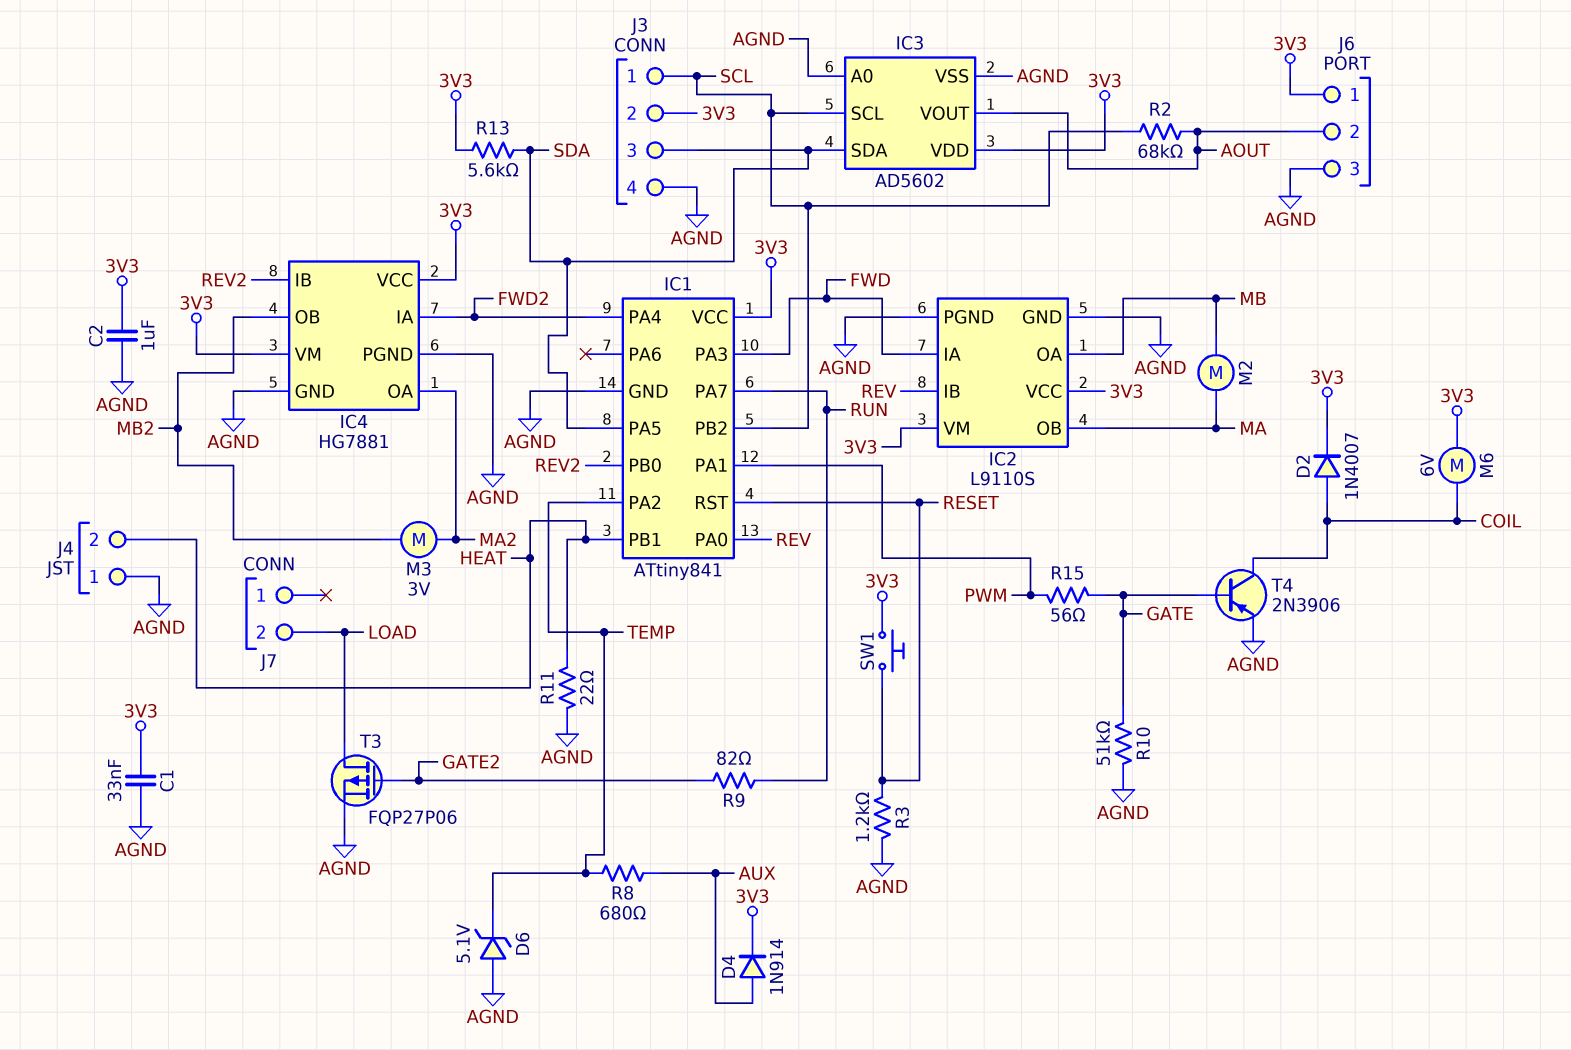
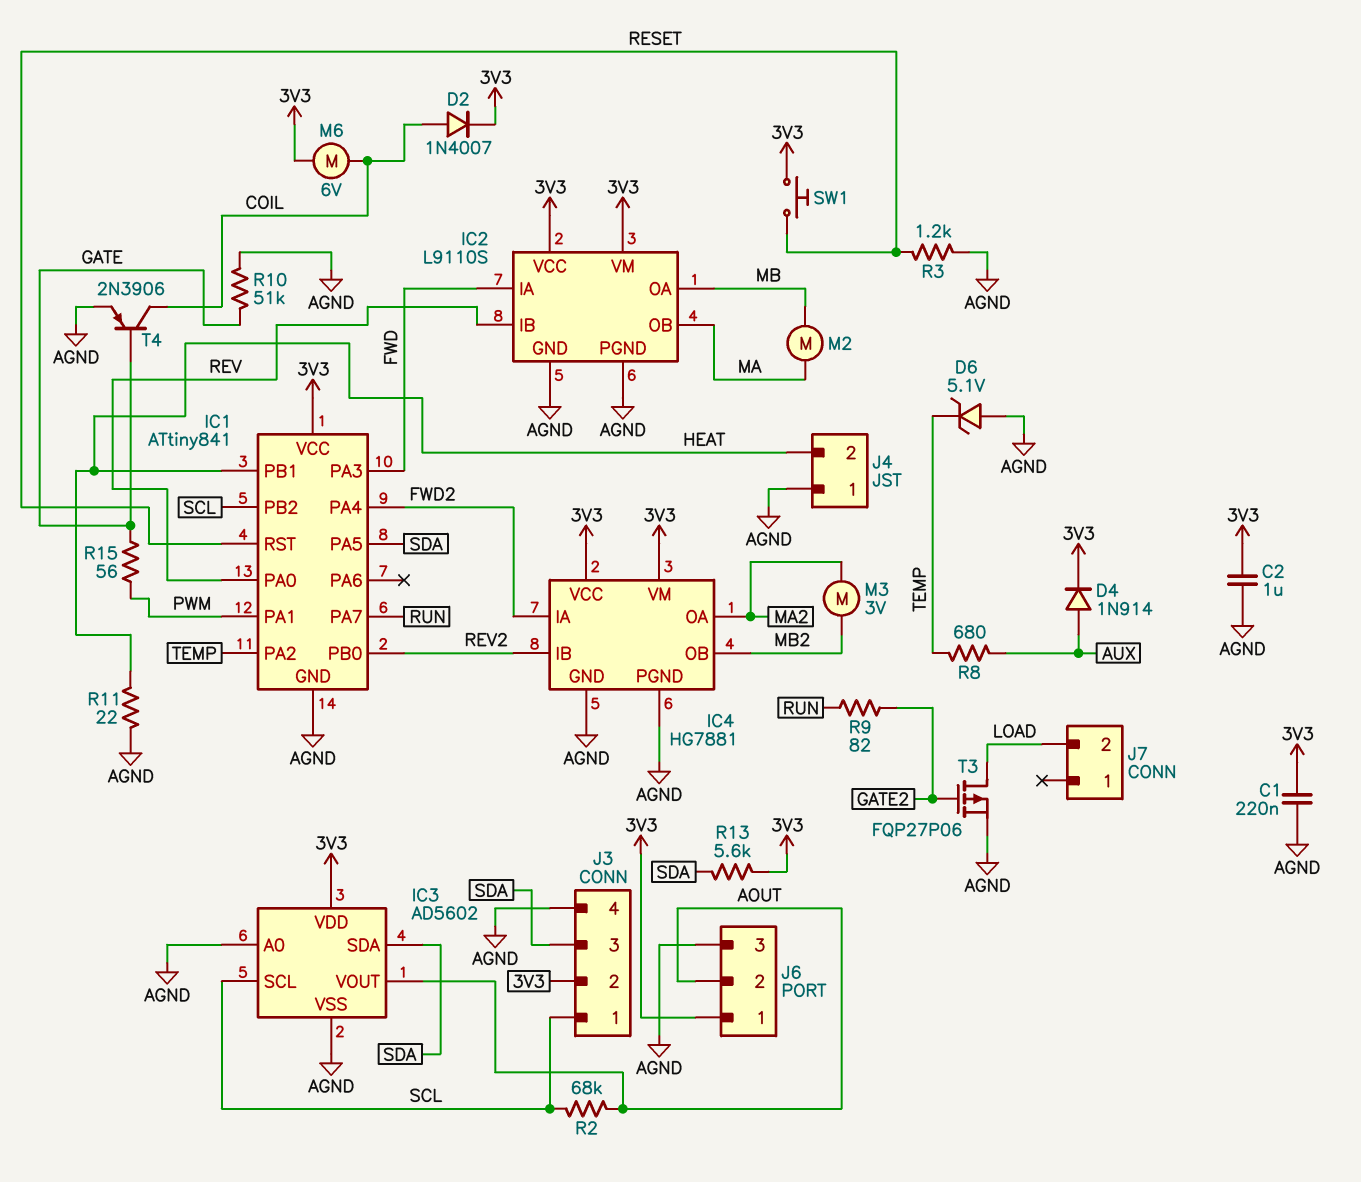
C1: 33nF (3V3, AGND) -> 220nF (3V3, AGND)

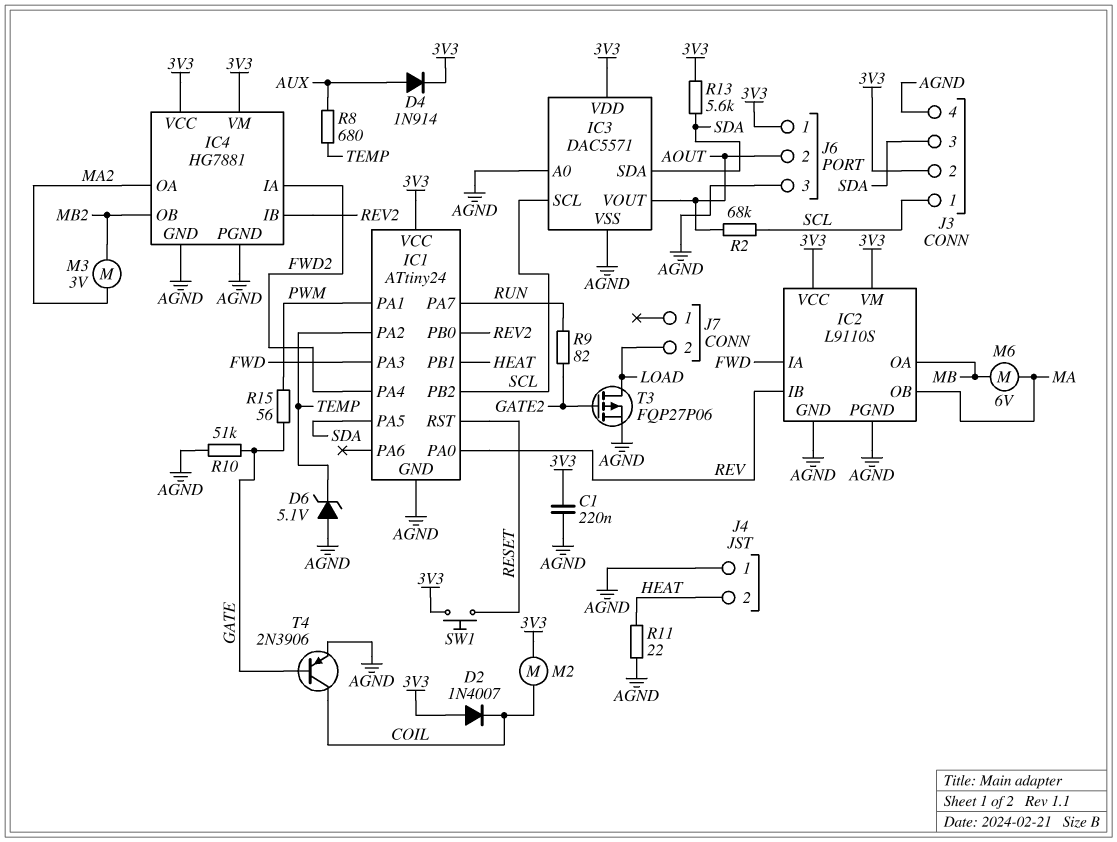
C2: 1uF (3V3, AGND) -> none
D2: diode 1N4007 (A COIL, K 3V3) -> diode 1N4007 (A 3V3, K COIL)
IC1: ATtiny841 -> ATtiny24
IC3: AD5602 -> DAC5571
M2: motor (MA, MB) -> motor (3V3, COIL)
M6: motor 6V (3V3, COIL) -> motor 6V (MA, MB)
R3: 1.2k (AGND, RESET) -> none

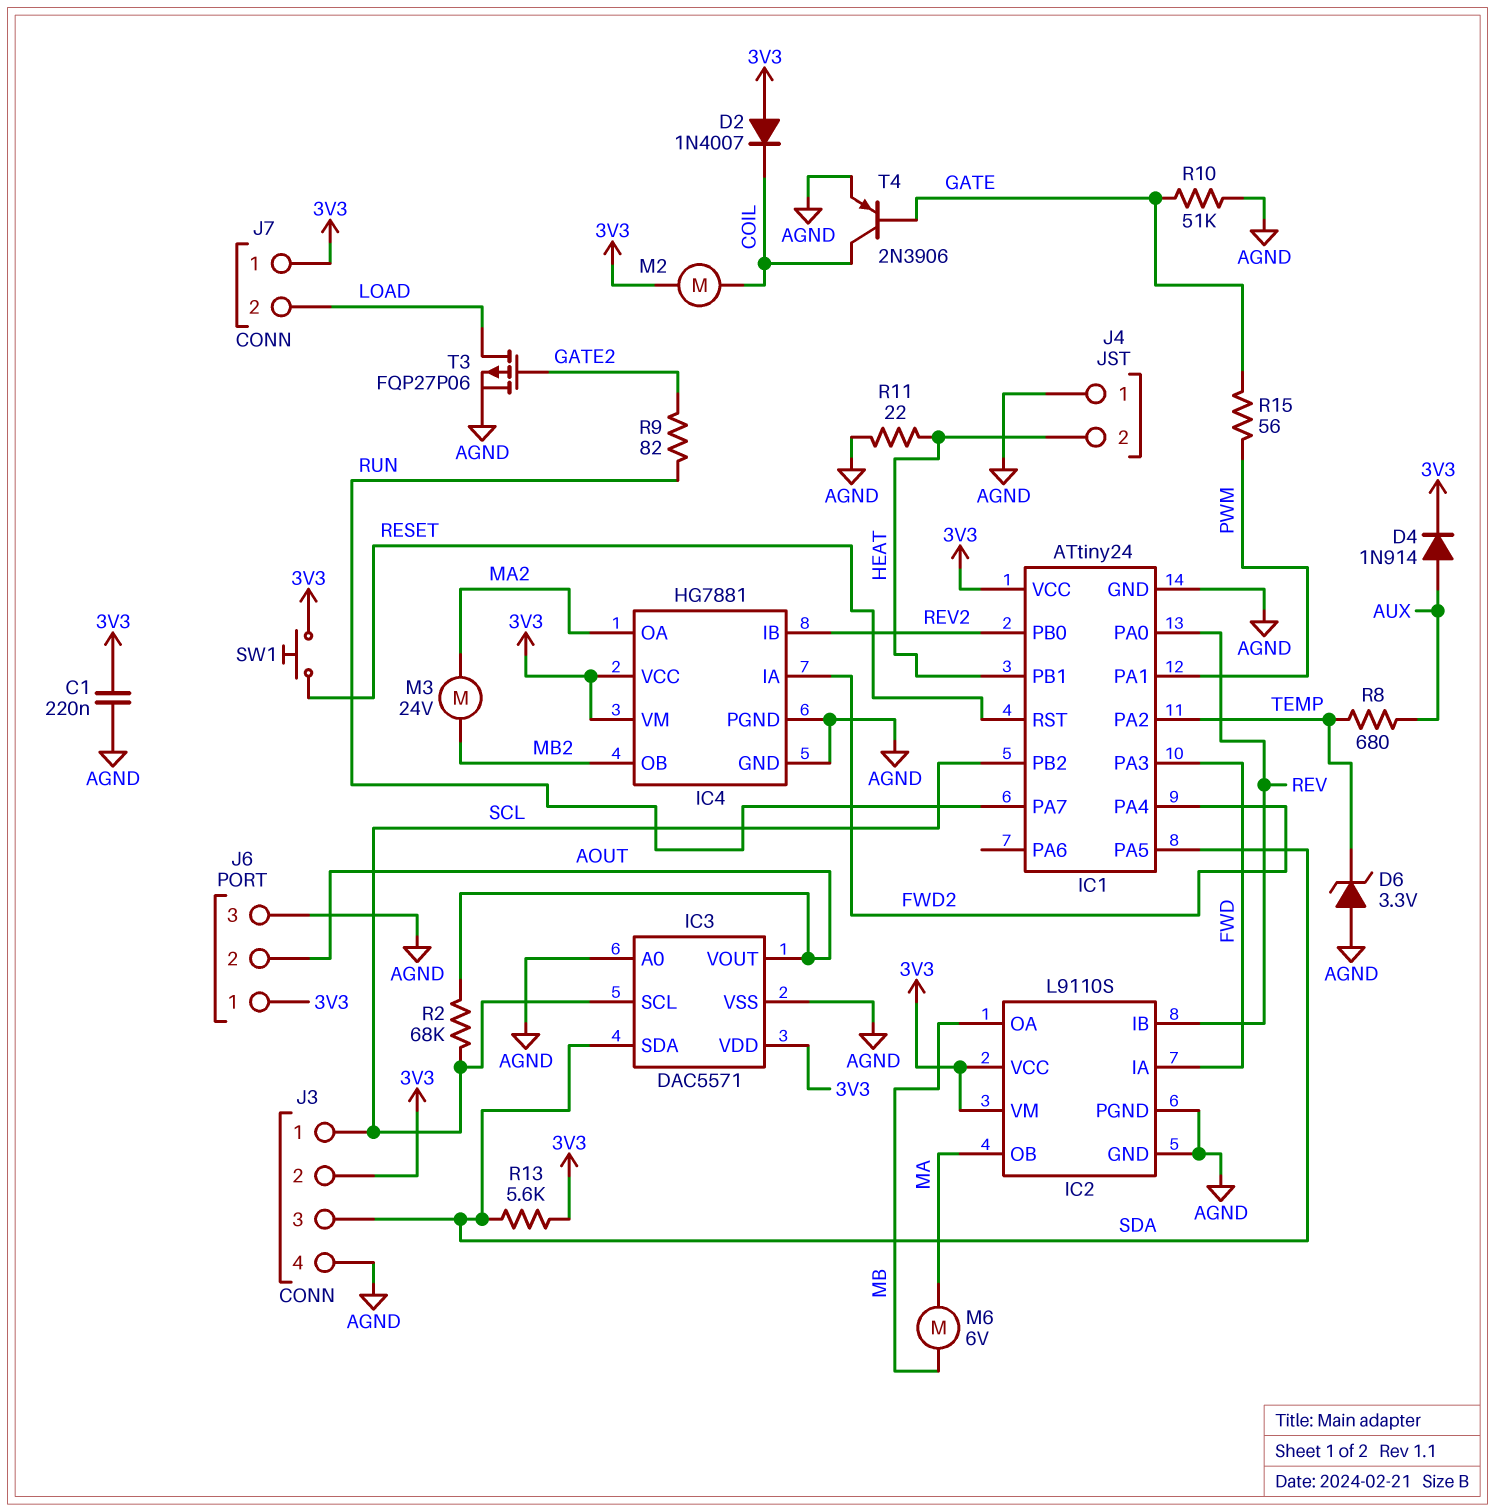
D6: zener 5.1V (A AGND, K TEMP) -> zener 3.3V (A AGND, K TEMP)
J7 pin 1: none -> 3V3
M3: motor 3V (MA2, MB2) -> motor 24V (MA2, MB2)

